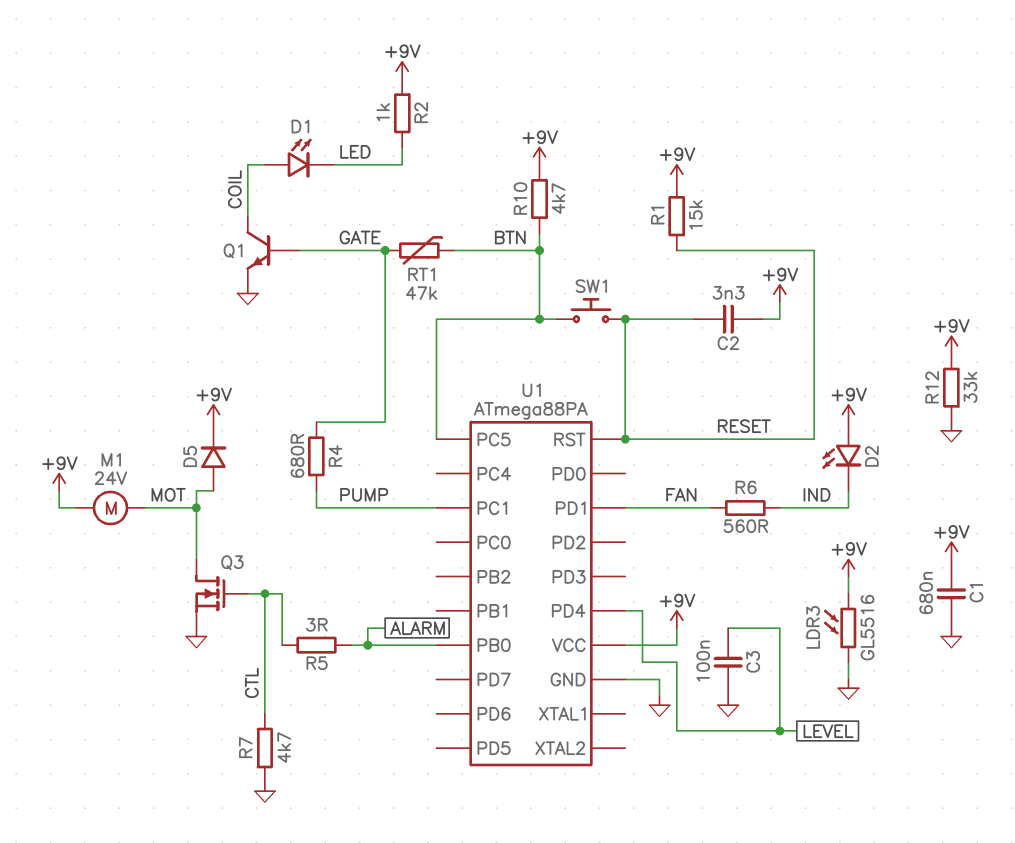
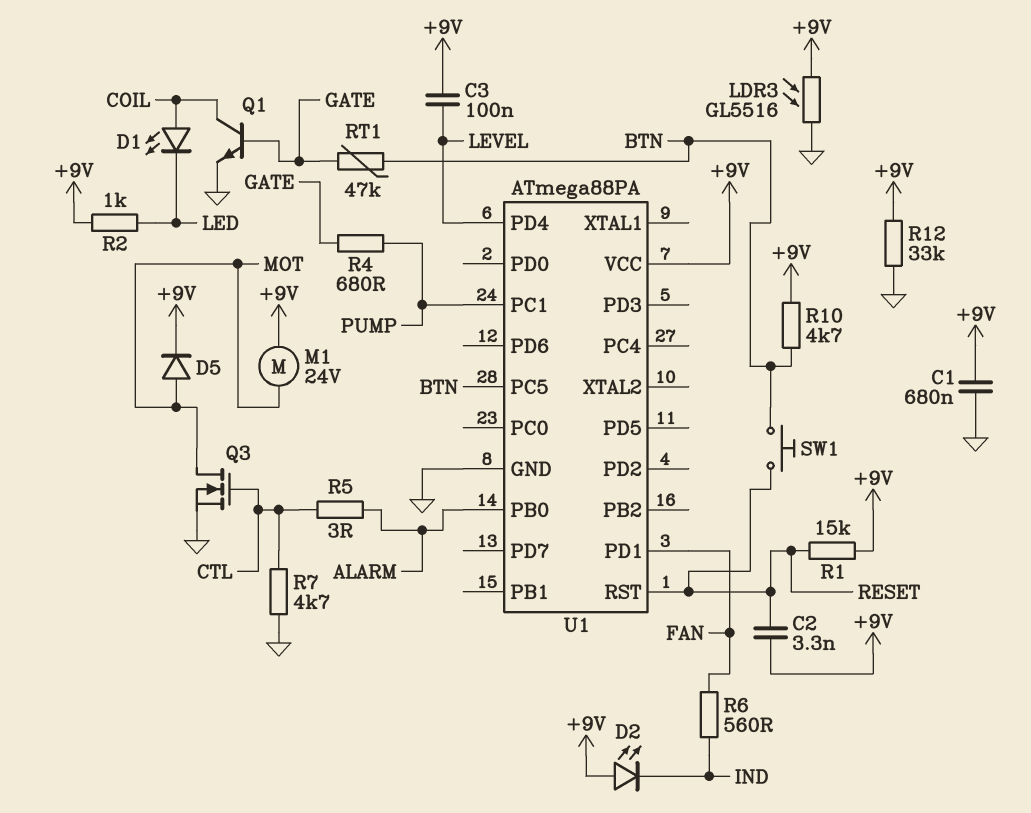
C3: 100nF (GND, LEVEL) -> 100nF (+9V, LEVEL)

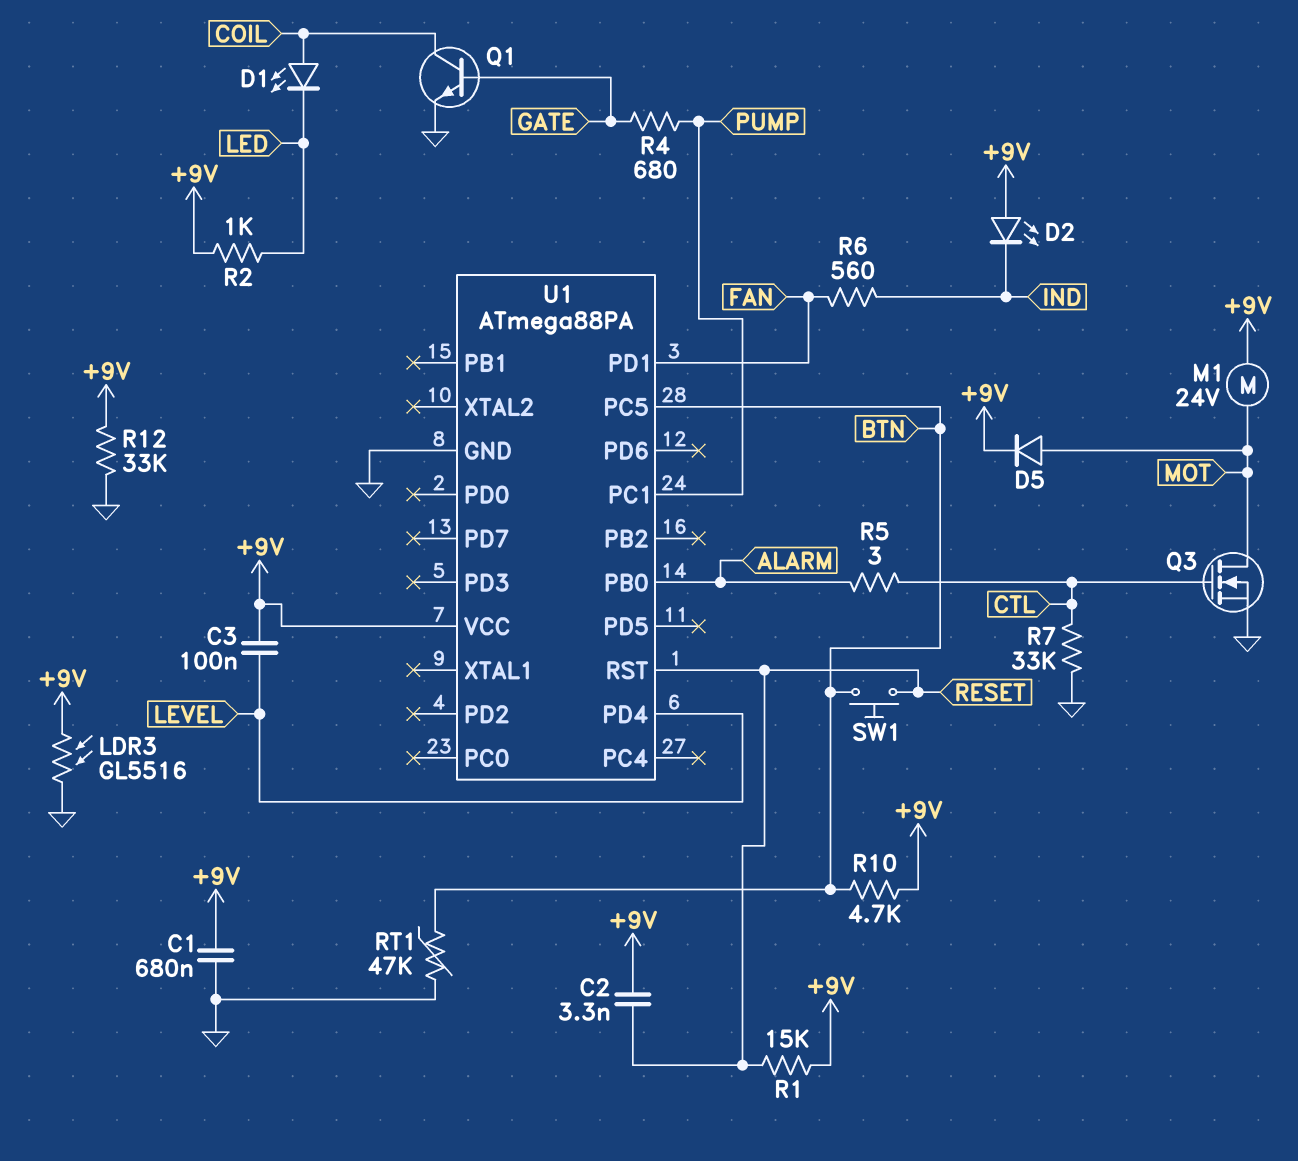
R7: 4.7k (CTL, GND) -> 33k (CTL, GND)
RT1: 47k (BTN, GATE) -> 47k (BTN, GND)

